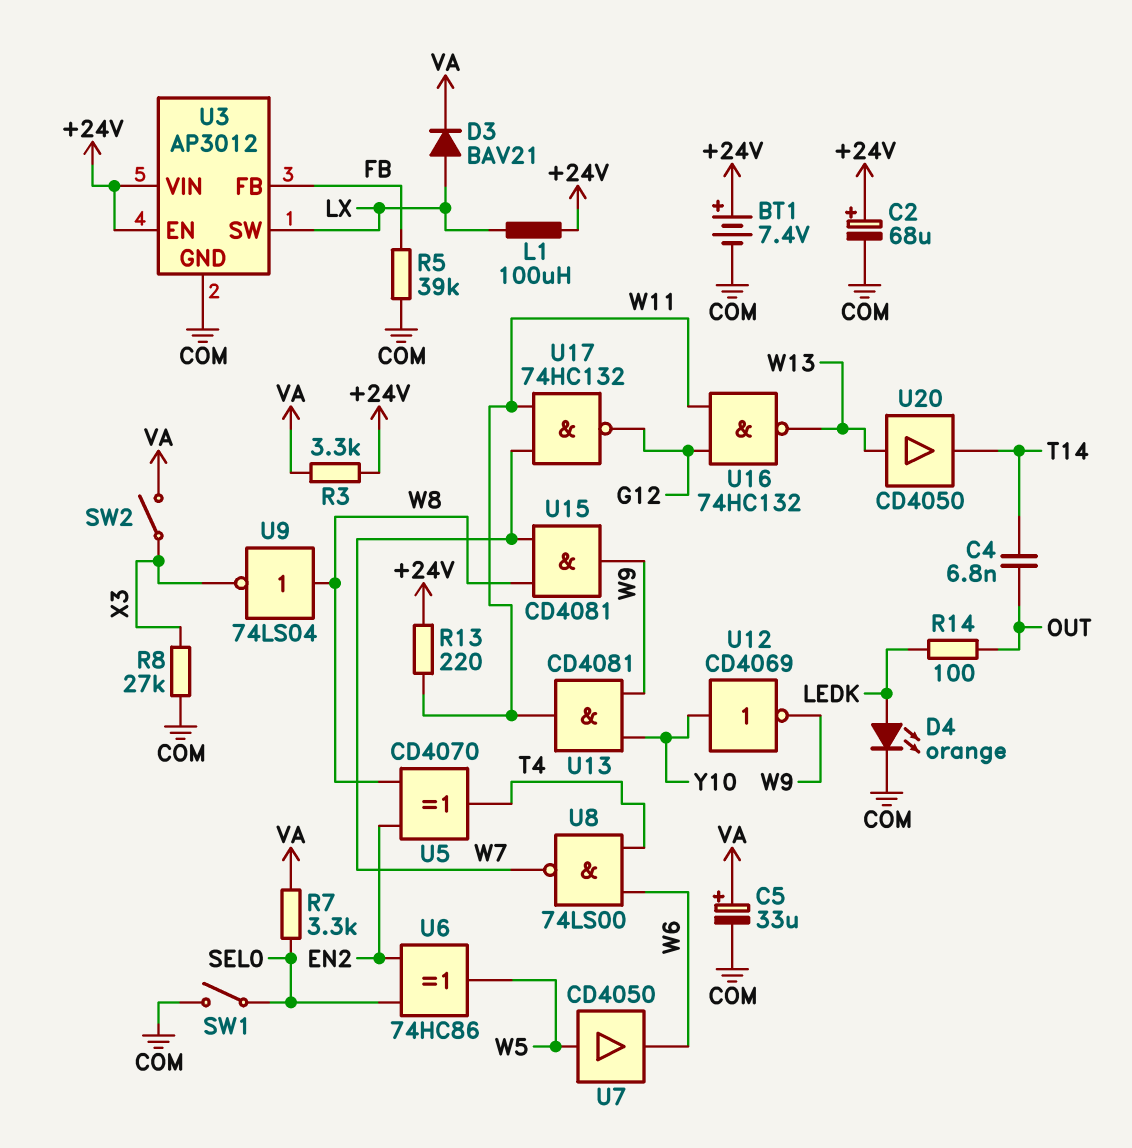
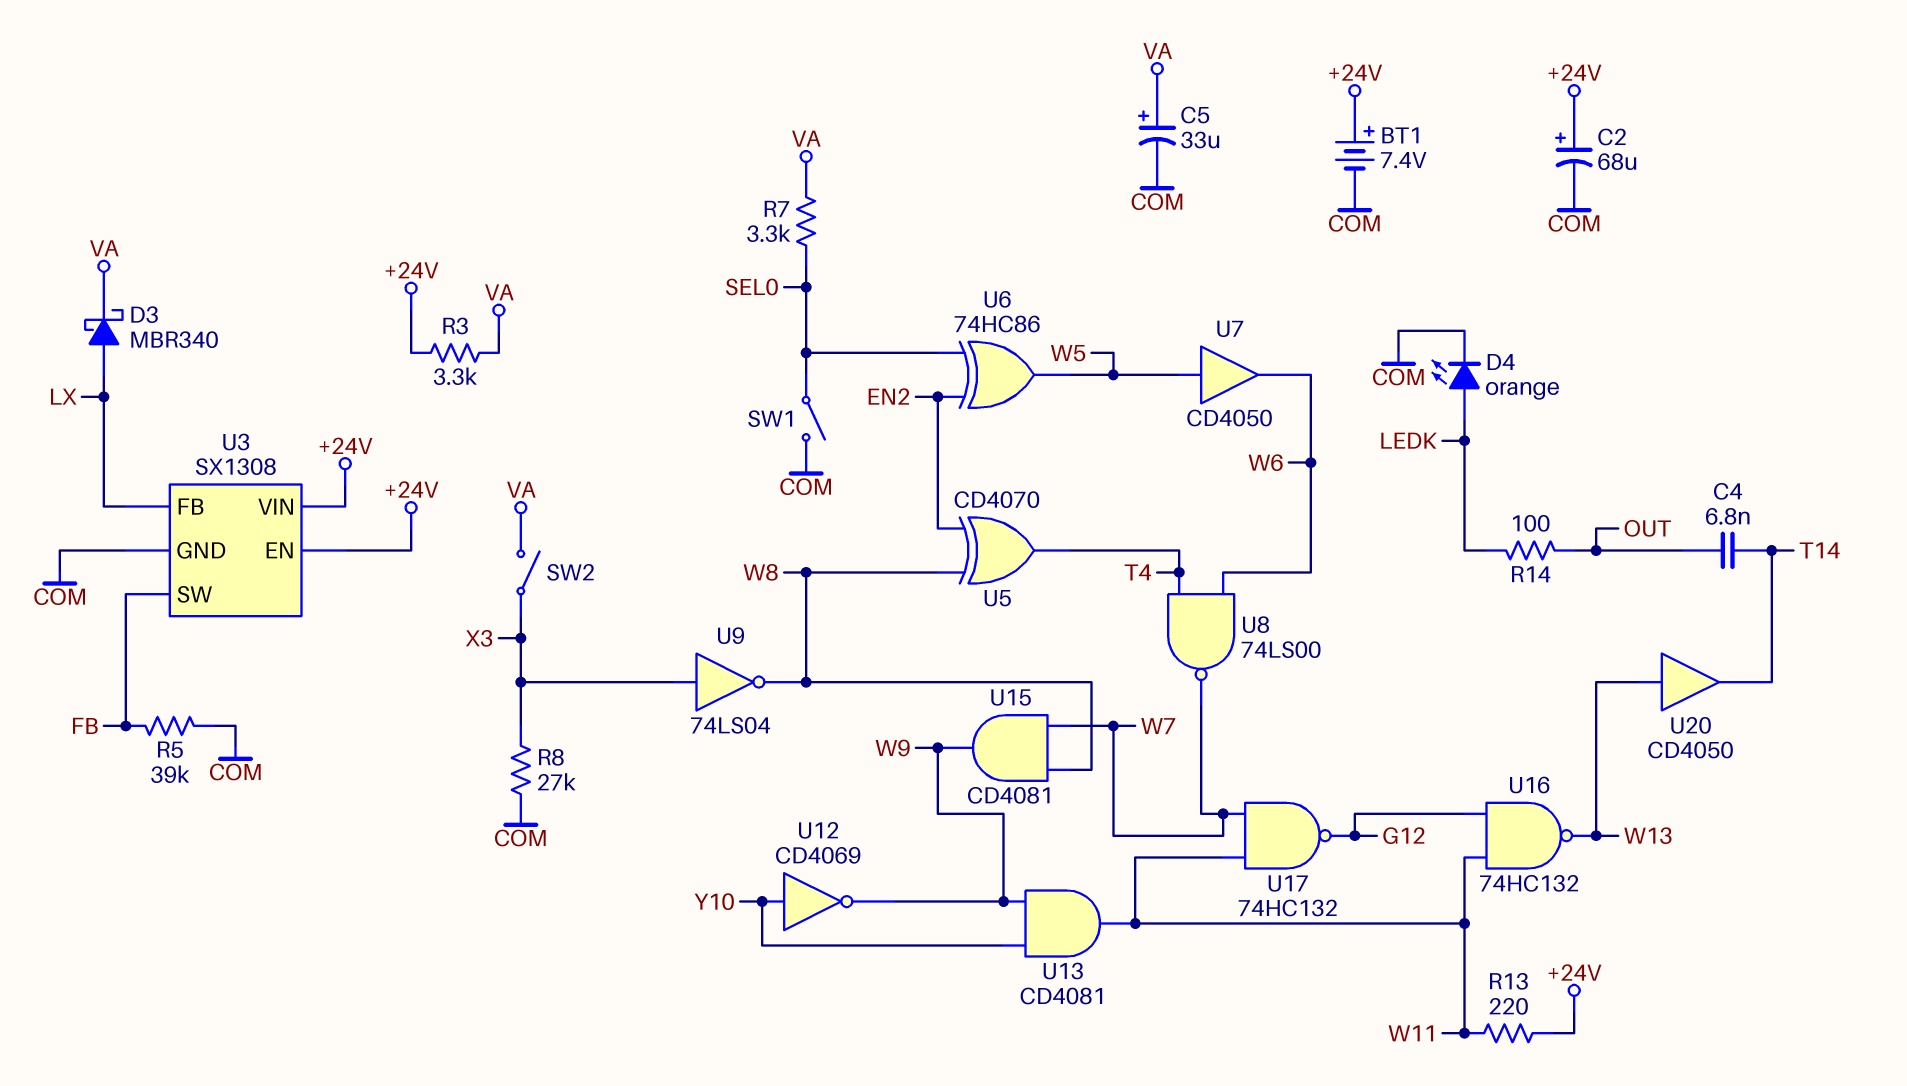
D3: diode BAV21 (A LX, K VA) -> schottky MBR340 (A LX, K VA)
L1: 100uH (+24V, LX) -> none
U3: AP3012 -> SX1308
U3 pin FB: FB -> LX
U3 pin SW: LX -> FB
U9: NOT 74LS04 (in W8, out X3) -> NOT 74LS04 (in X3, out W8)

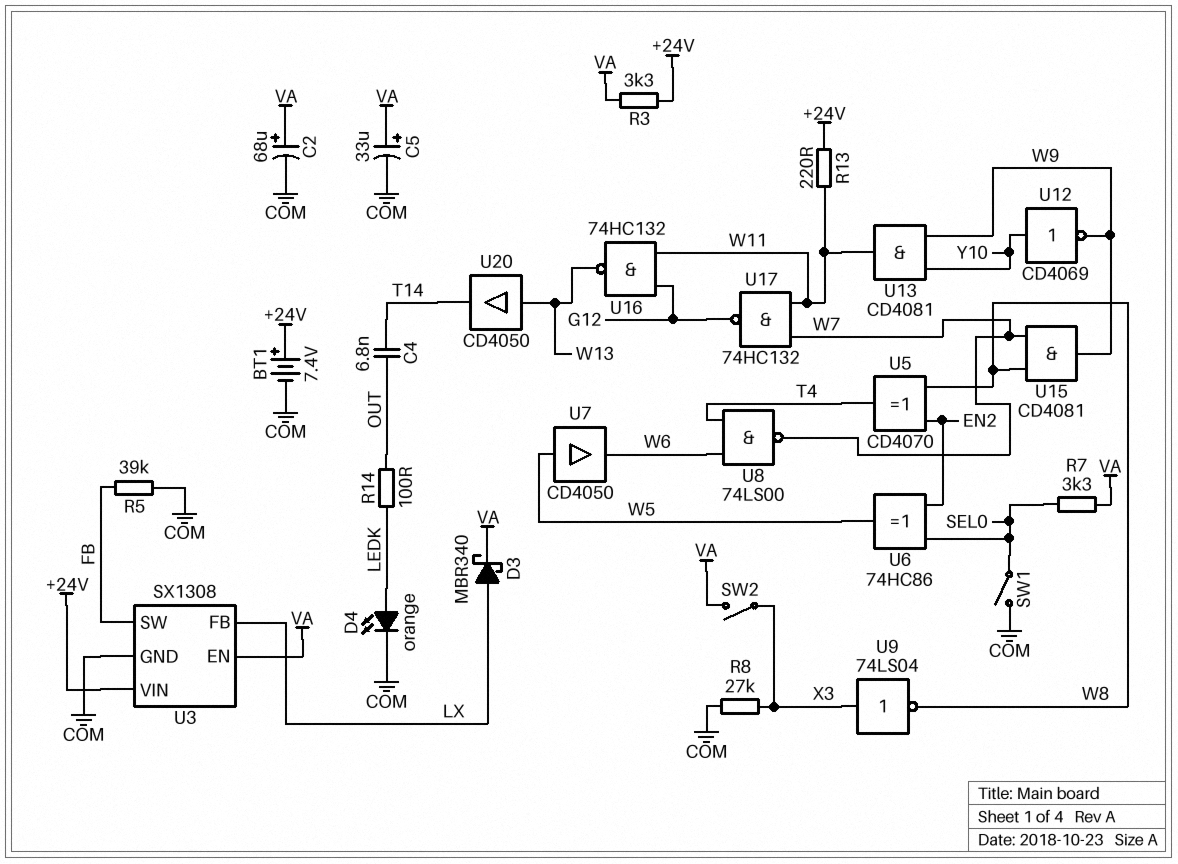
C2: 68uF (plus +24V, minus COM) -> 68uF (plus VA, minus COM)
U3 pin EN: +24V -> VA

